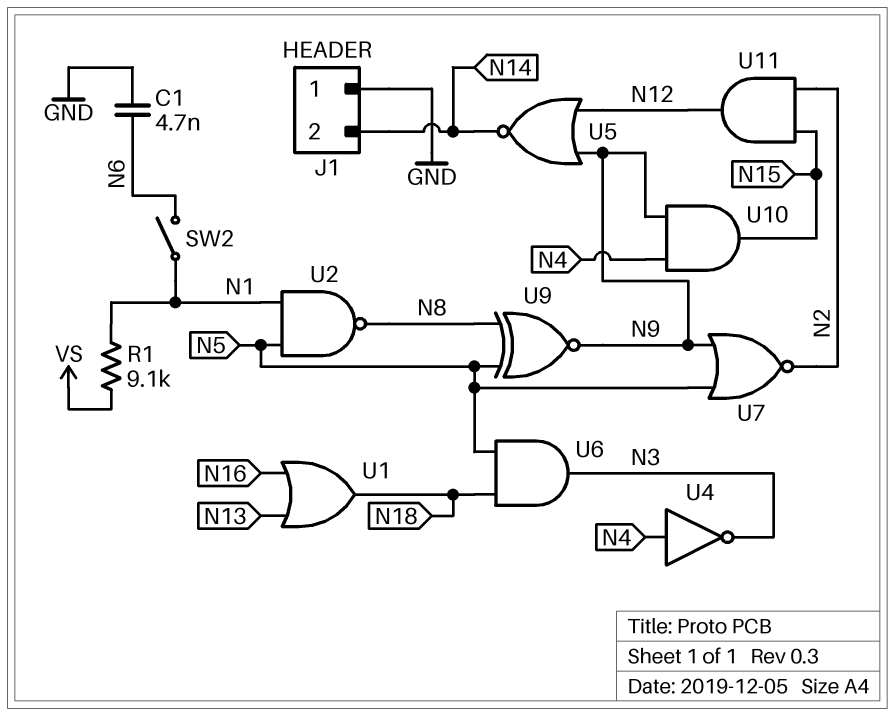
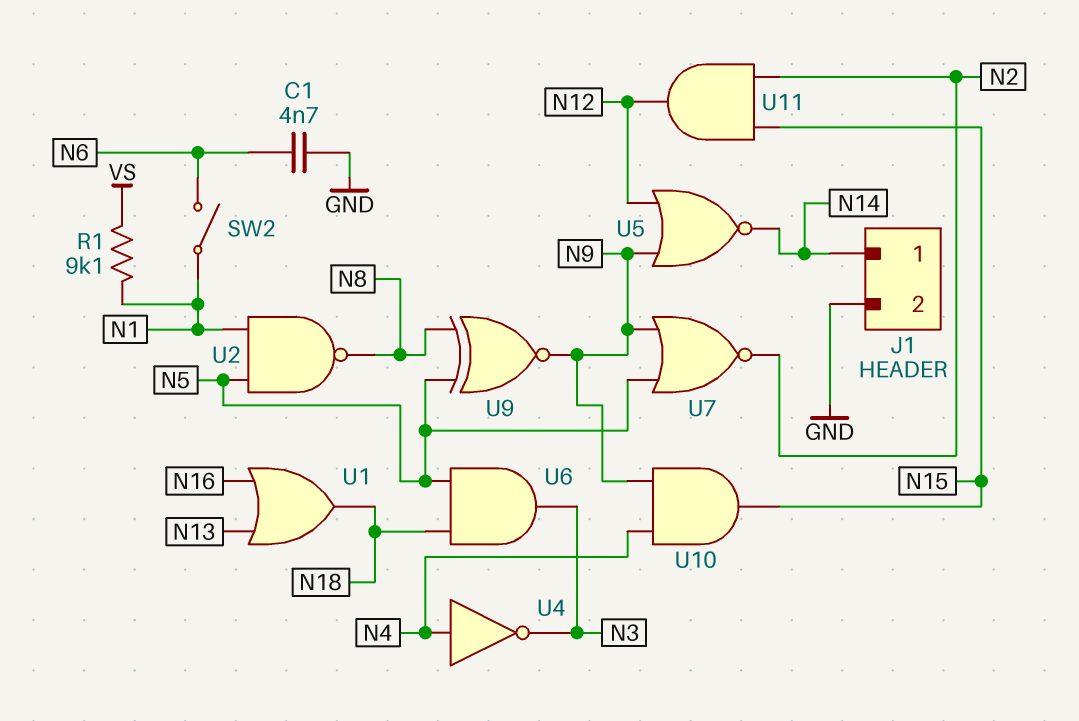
J1 pin 1: GND -> N14
J1 pin 2: N14 -> GND

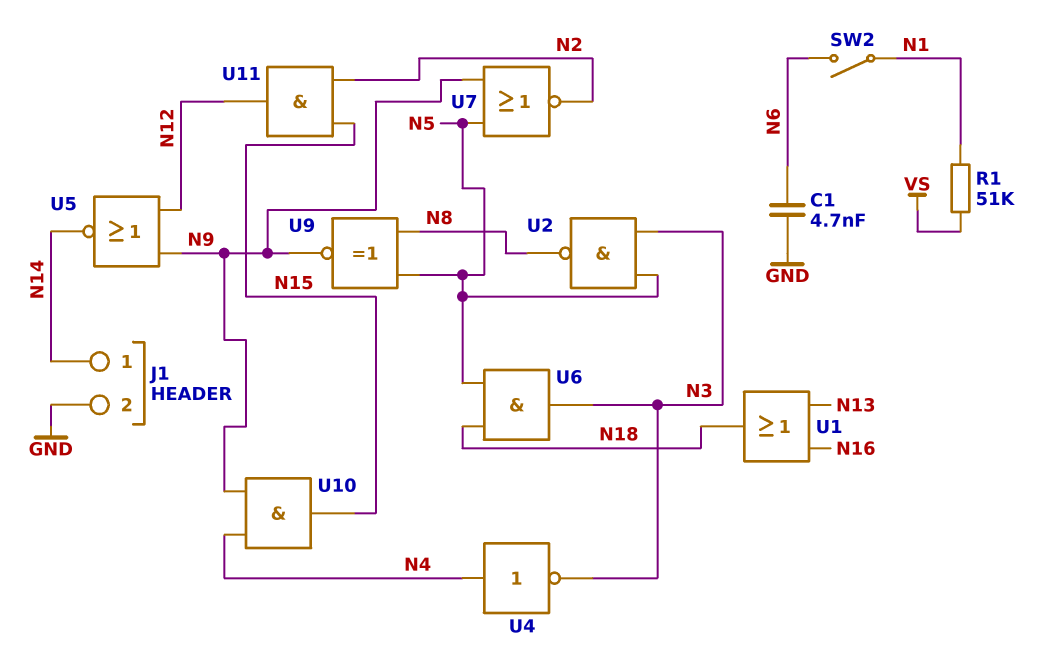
R1: 9.1k (N1, VS) -> 51k (N1, VS)
U2: NAND (in N1, in N5, out N8) -> NAND (in N3, in N5, out N8)

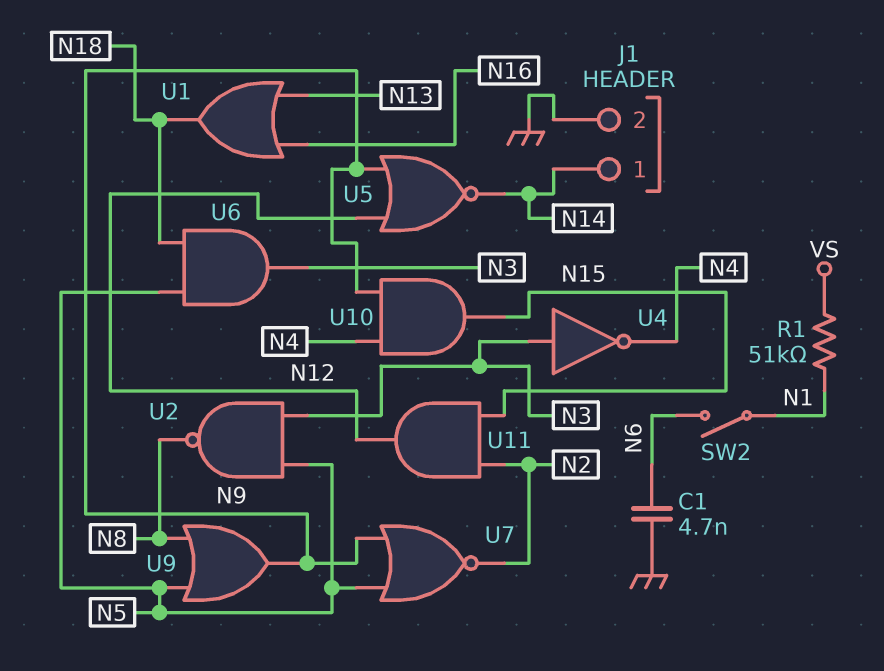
U4: NOT (in N4, out N3) -> NOT (in N3, out N4)
U9: XNOR (in N5, in N8, out N9) -> OR (in N5, in N8, out N9)

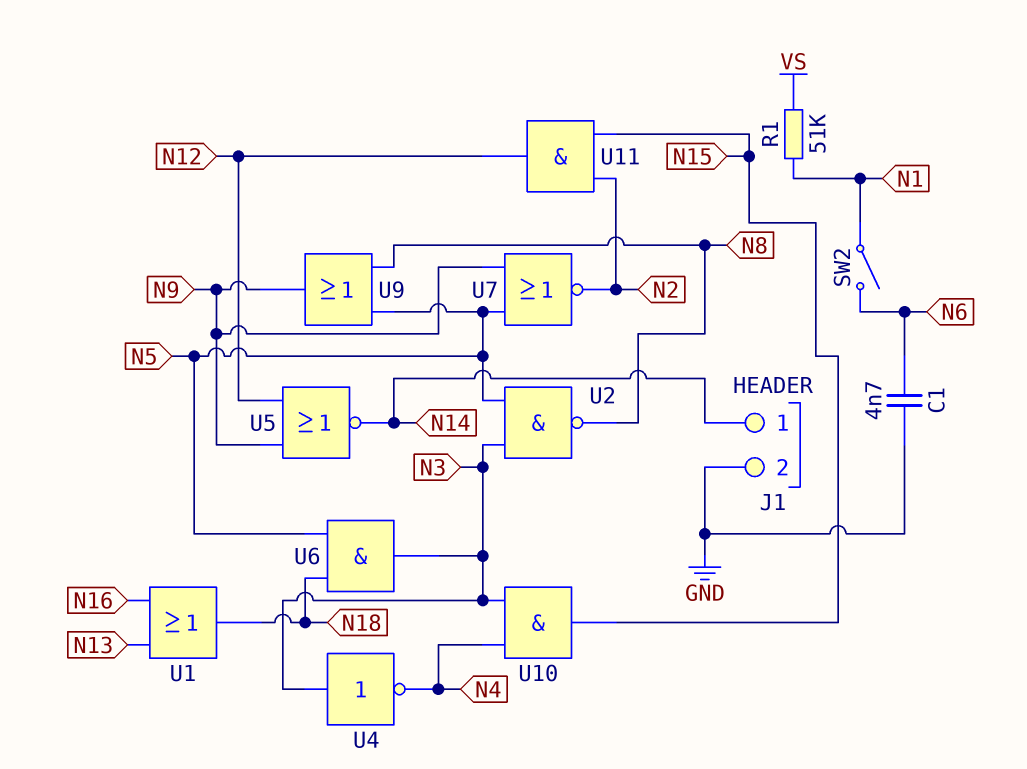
U10: AND (in N4, in N9, out N15) -> AND (in N3, in N4, out N15)

